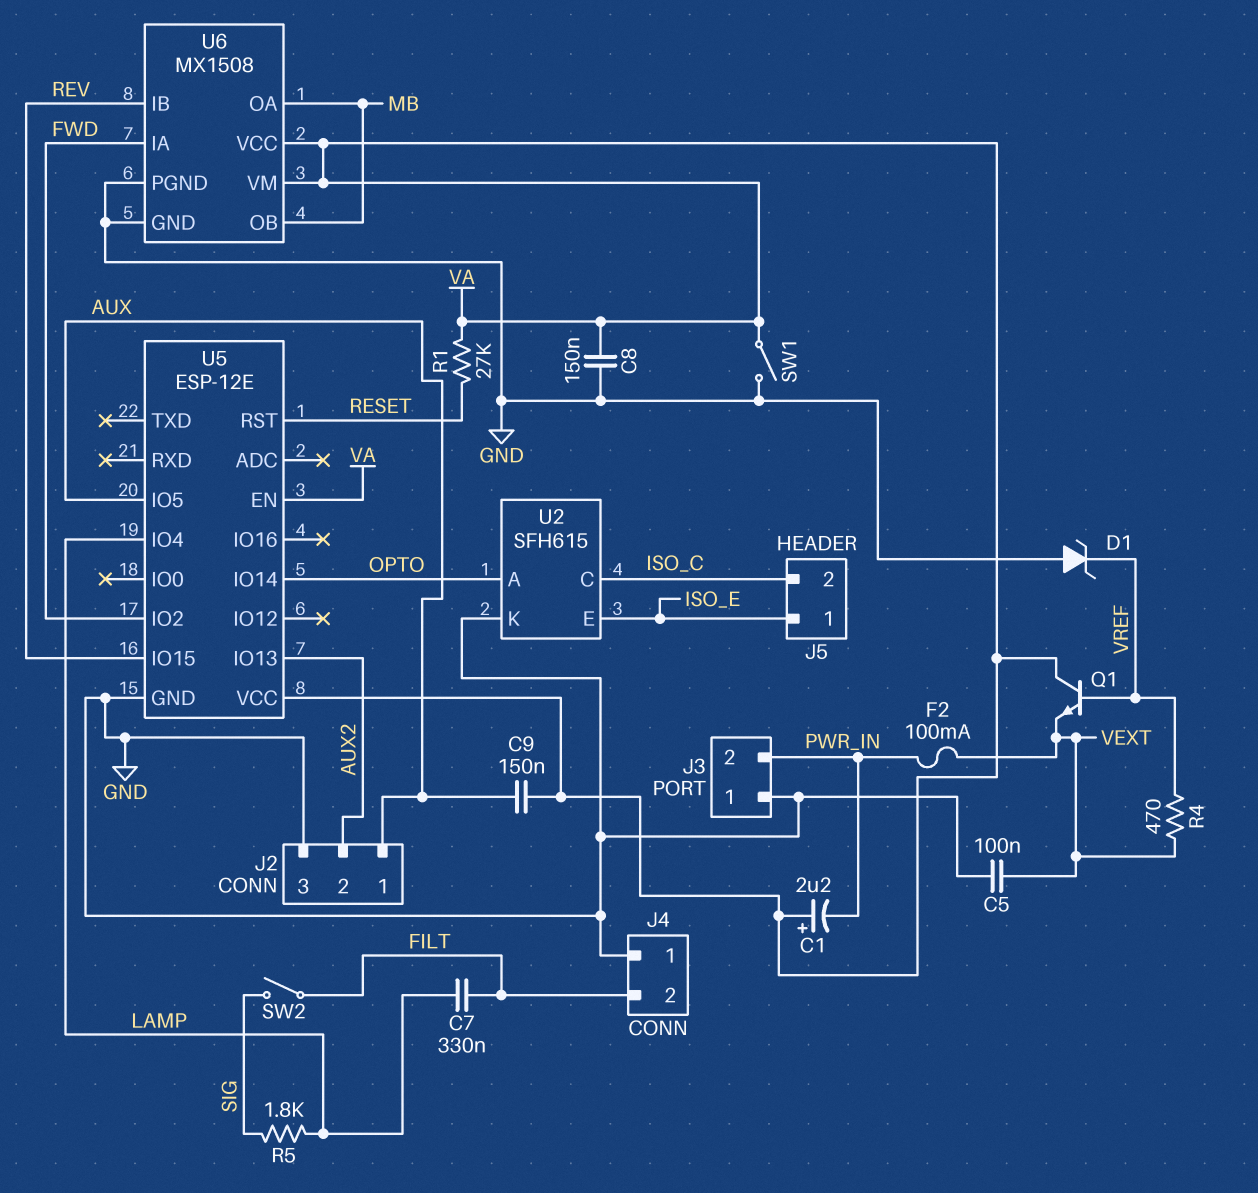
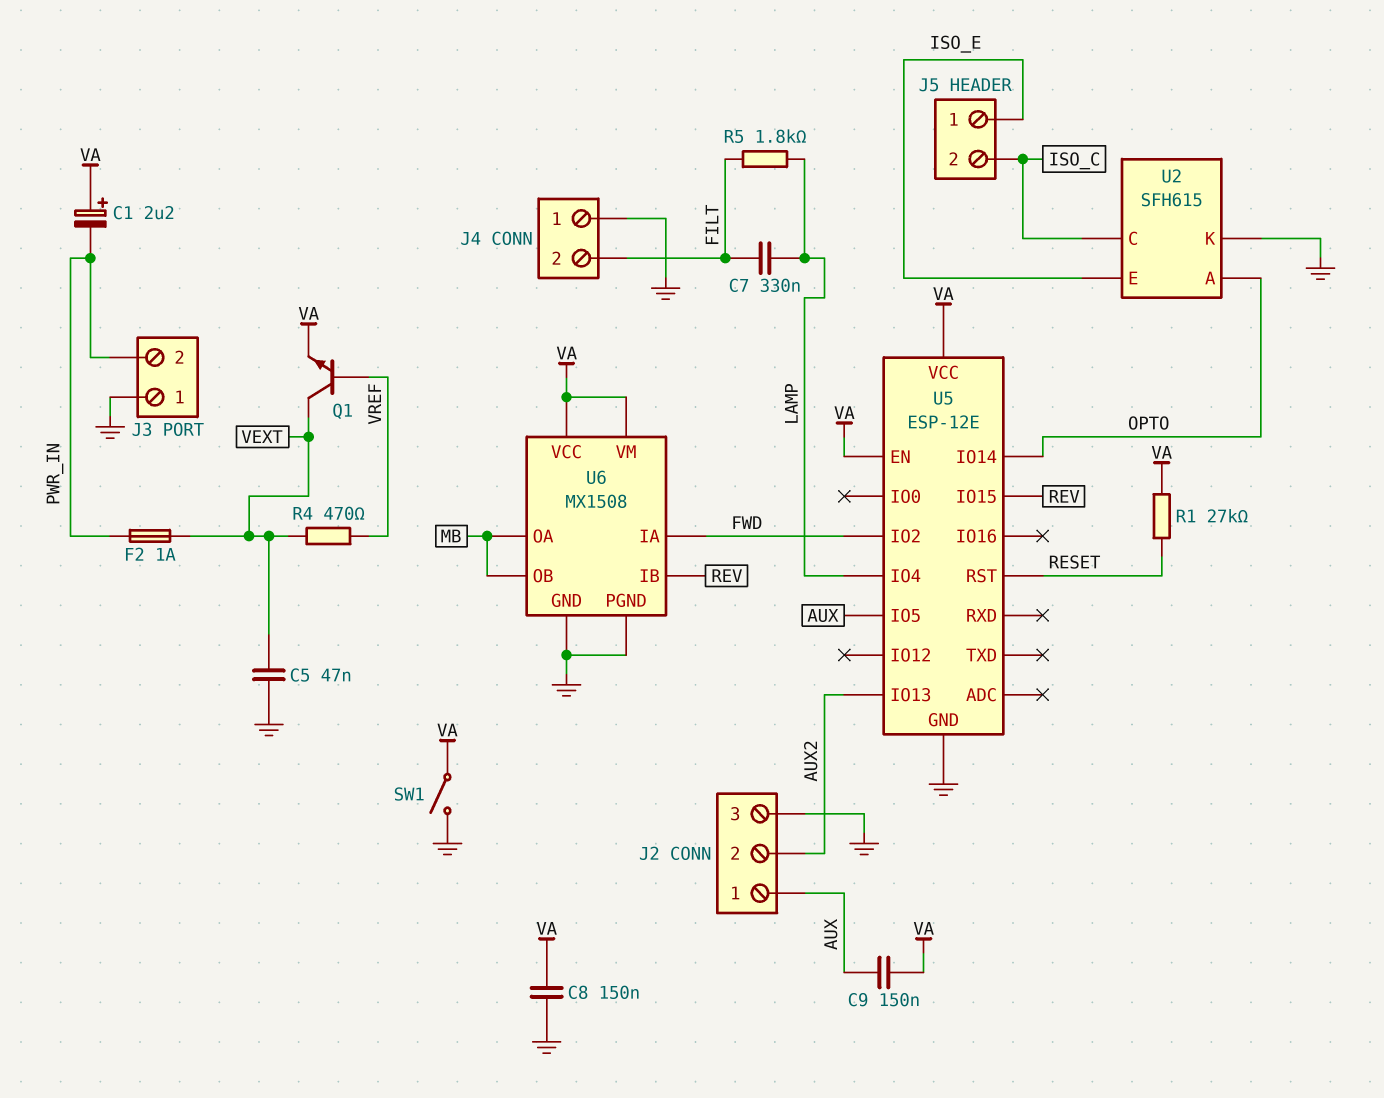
C5: 100nF (GND, VEXT) -> 47nF (GND, VEXT)
D1: zener (A GND, K VREF) -> none
F2: 100mA (PWR_IN, VEXT) -> 1A (PWR_IN, VEXT)
Q1: NPN (B VREF, C VA, E VEXT) -> NPN (B VREF, C VEXT, E VA)
R5: 1.8k (LAMP, SIG) -> 1.8k (FILT, LAMP)
SW2: switch (FILT, SIG) -> none

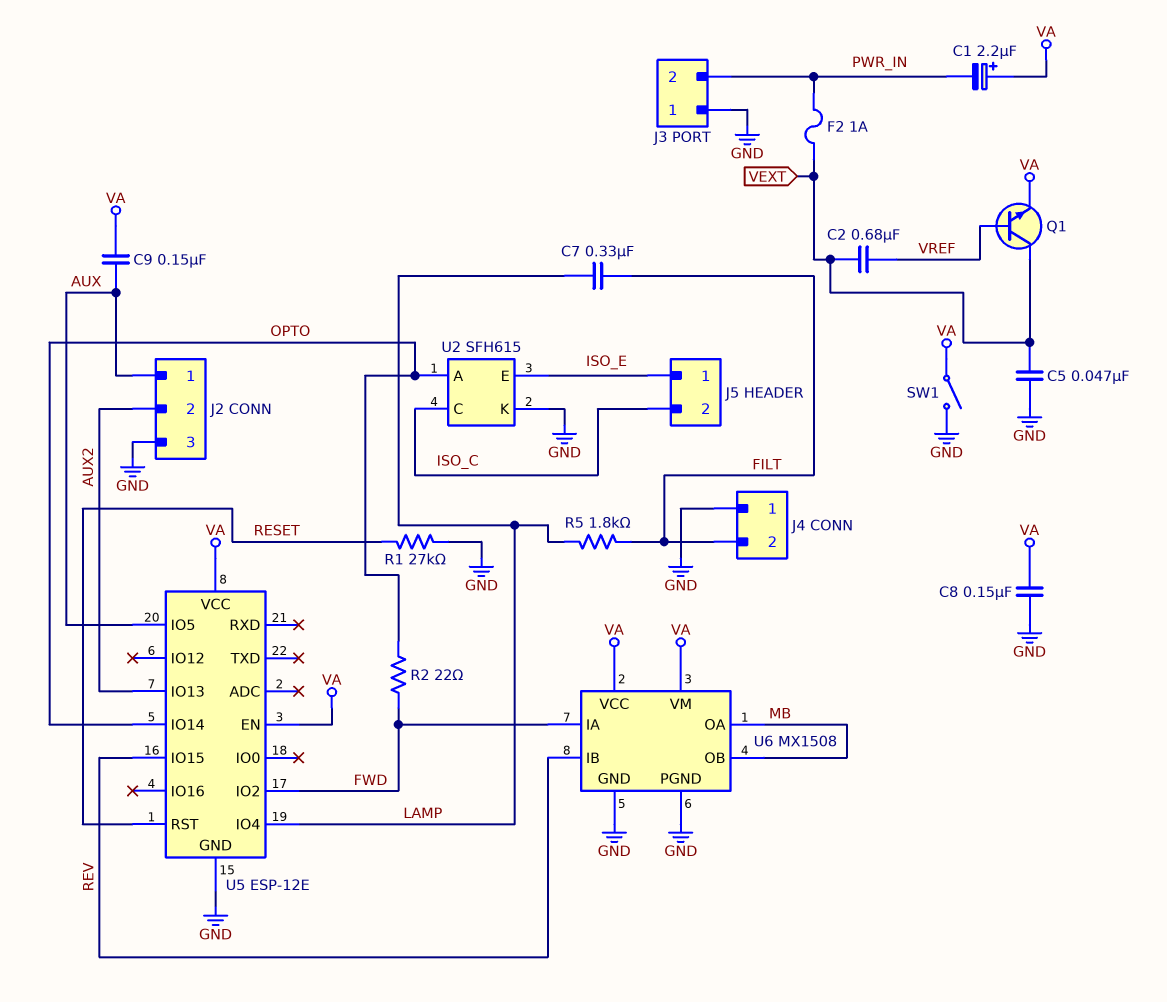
C2: none -> 680nF (VEXT, VREF)
R1: 27k (RESET, VA) -> 27k (GND, RESET)
R2: none -> 22 (FWD, OPTO)
R4: 470 (VEXT, VREF) -> none

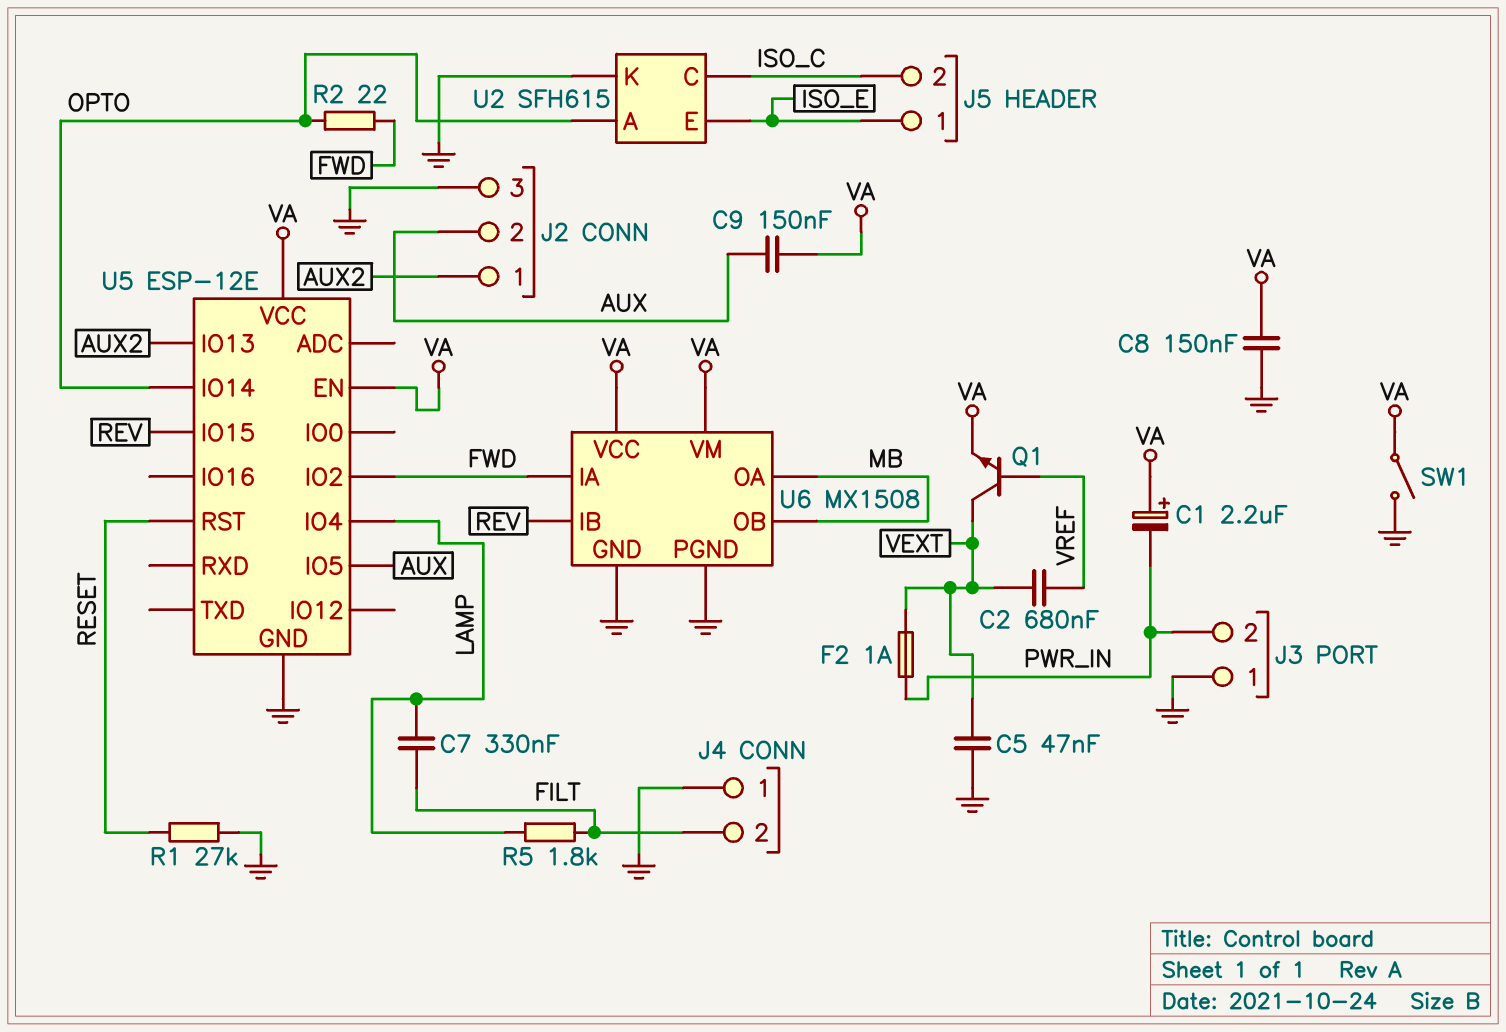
J2 pin 1: AUX -> AUX2
J2 pin 2: AUX2 -> AUX

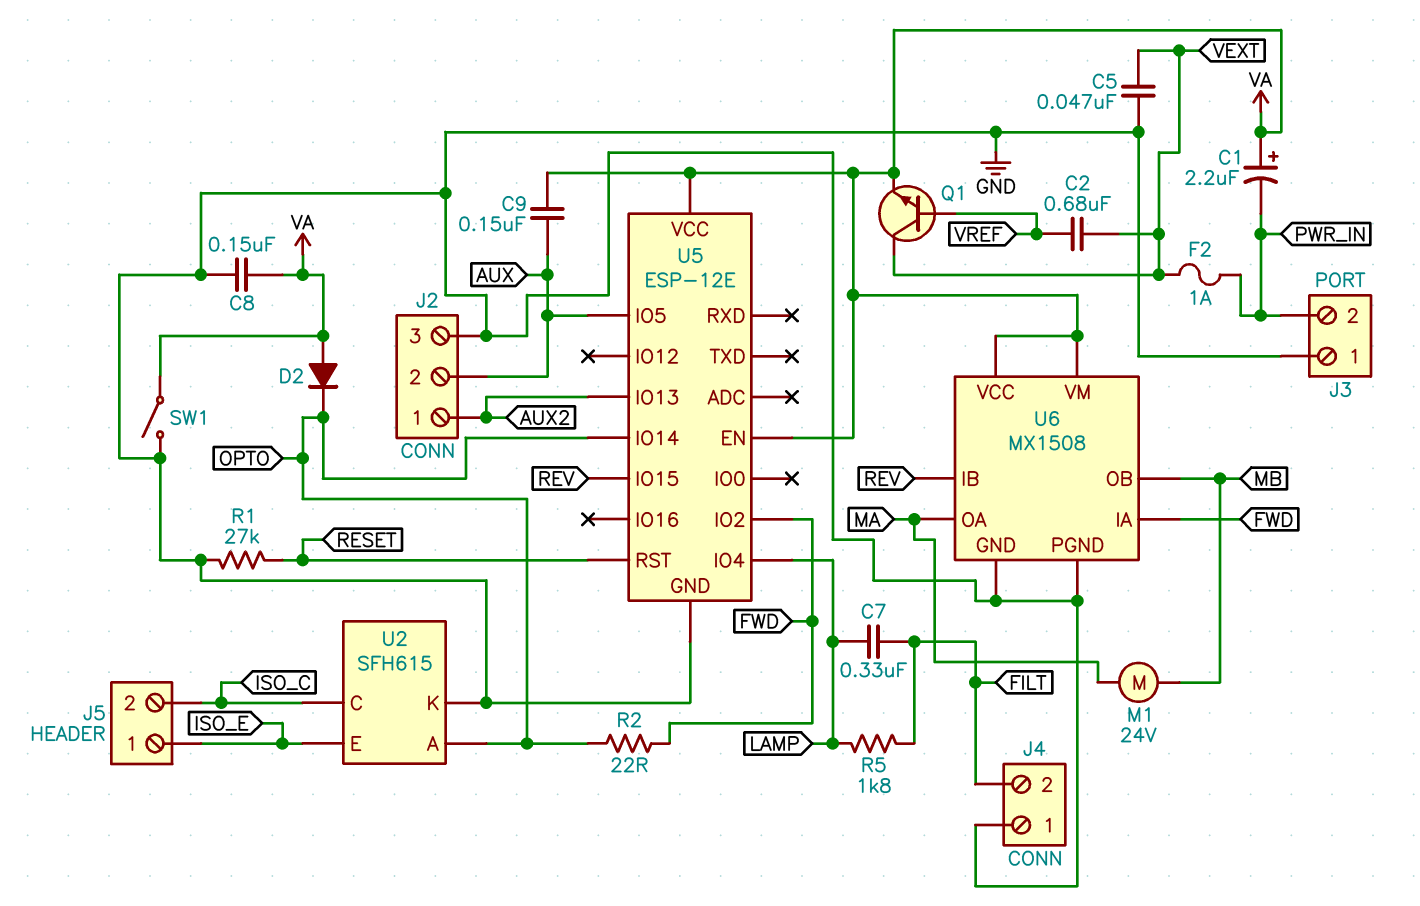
D2: none -> diode (A VA, K OPTO)
M1: none -> motor 24V (MA, MB)
U6 pin OA: MB -> MA

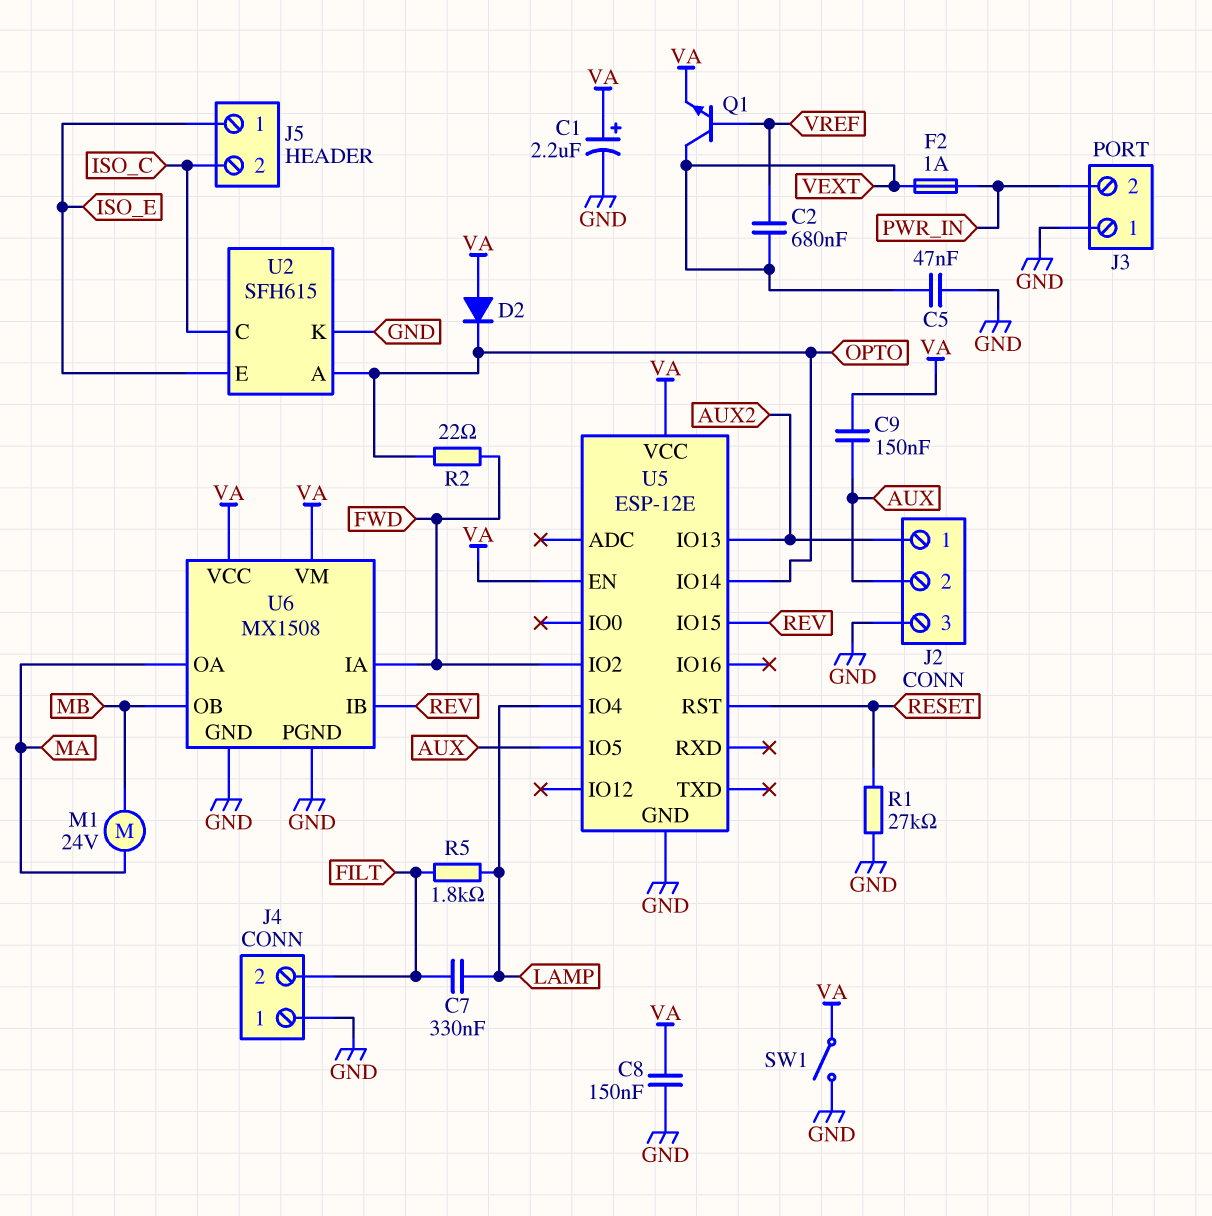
C1: 2.2uF (plus VA, minus PWR_IN) -> 2.2uF (plus VA, minus GND)

